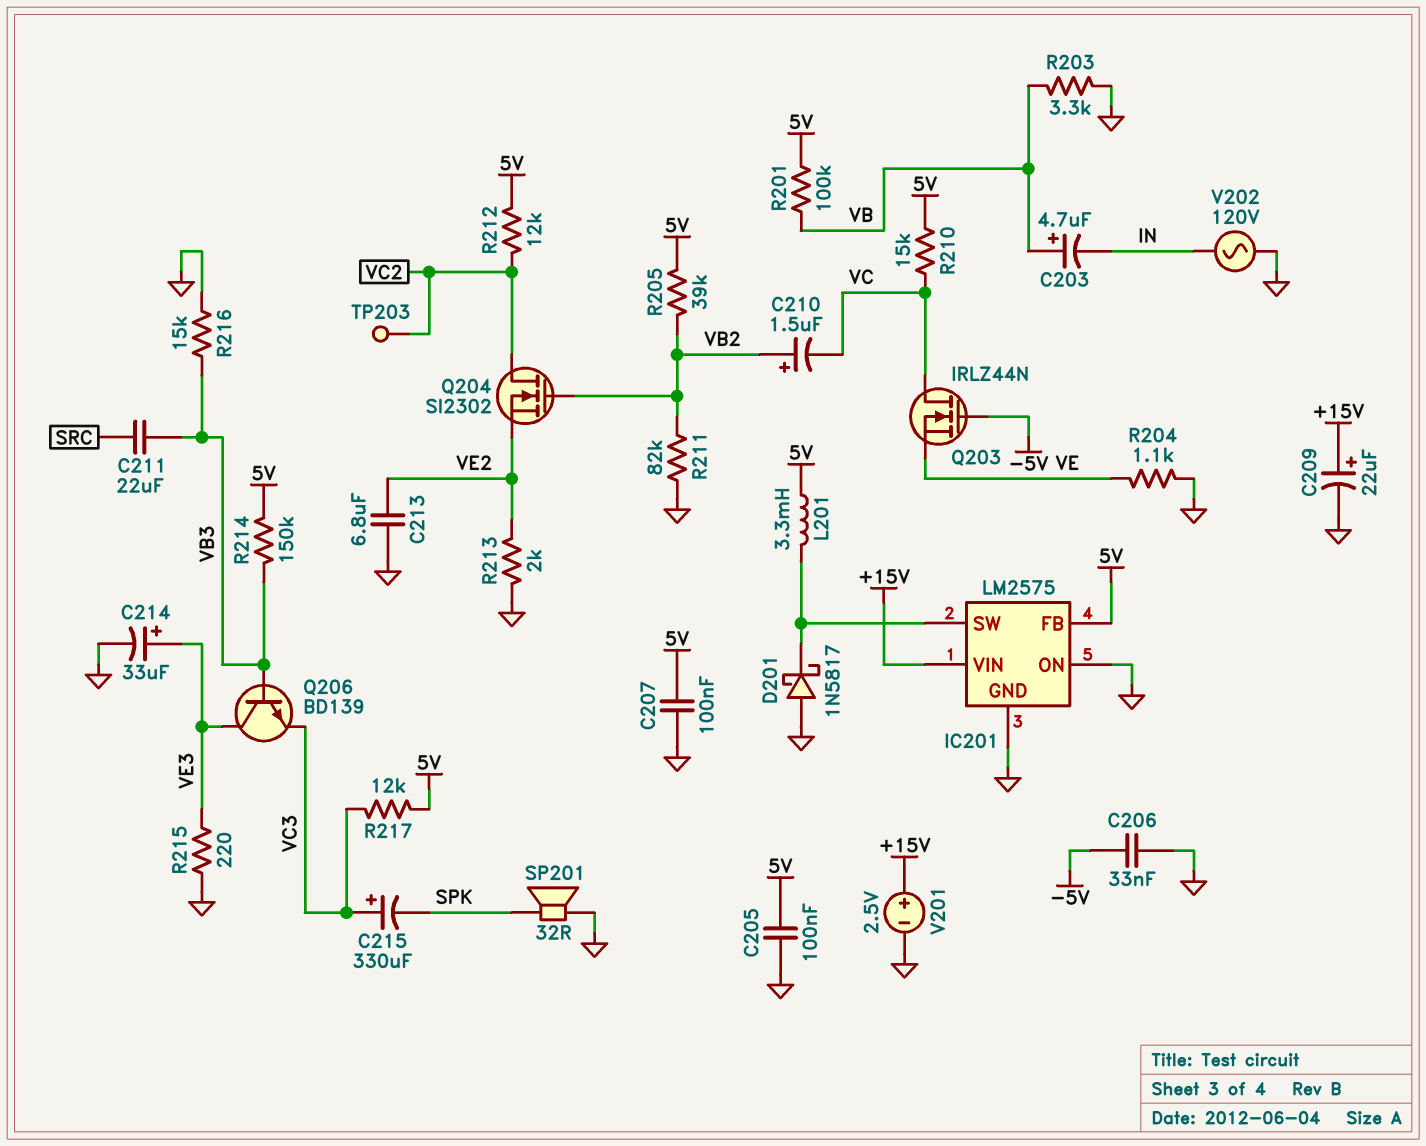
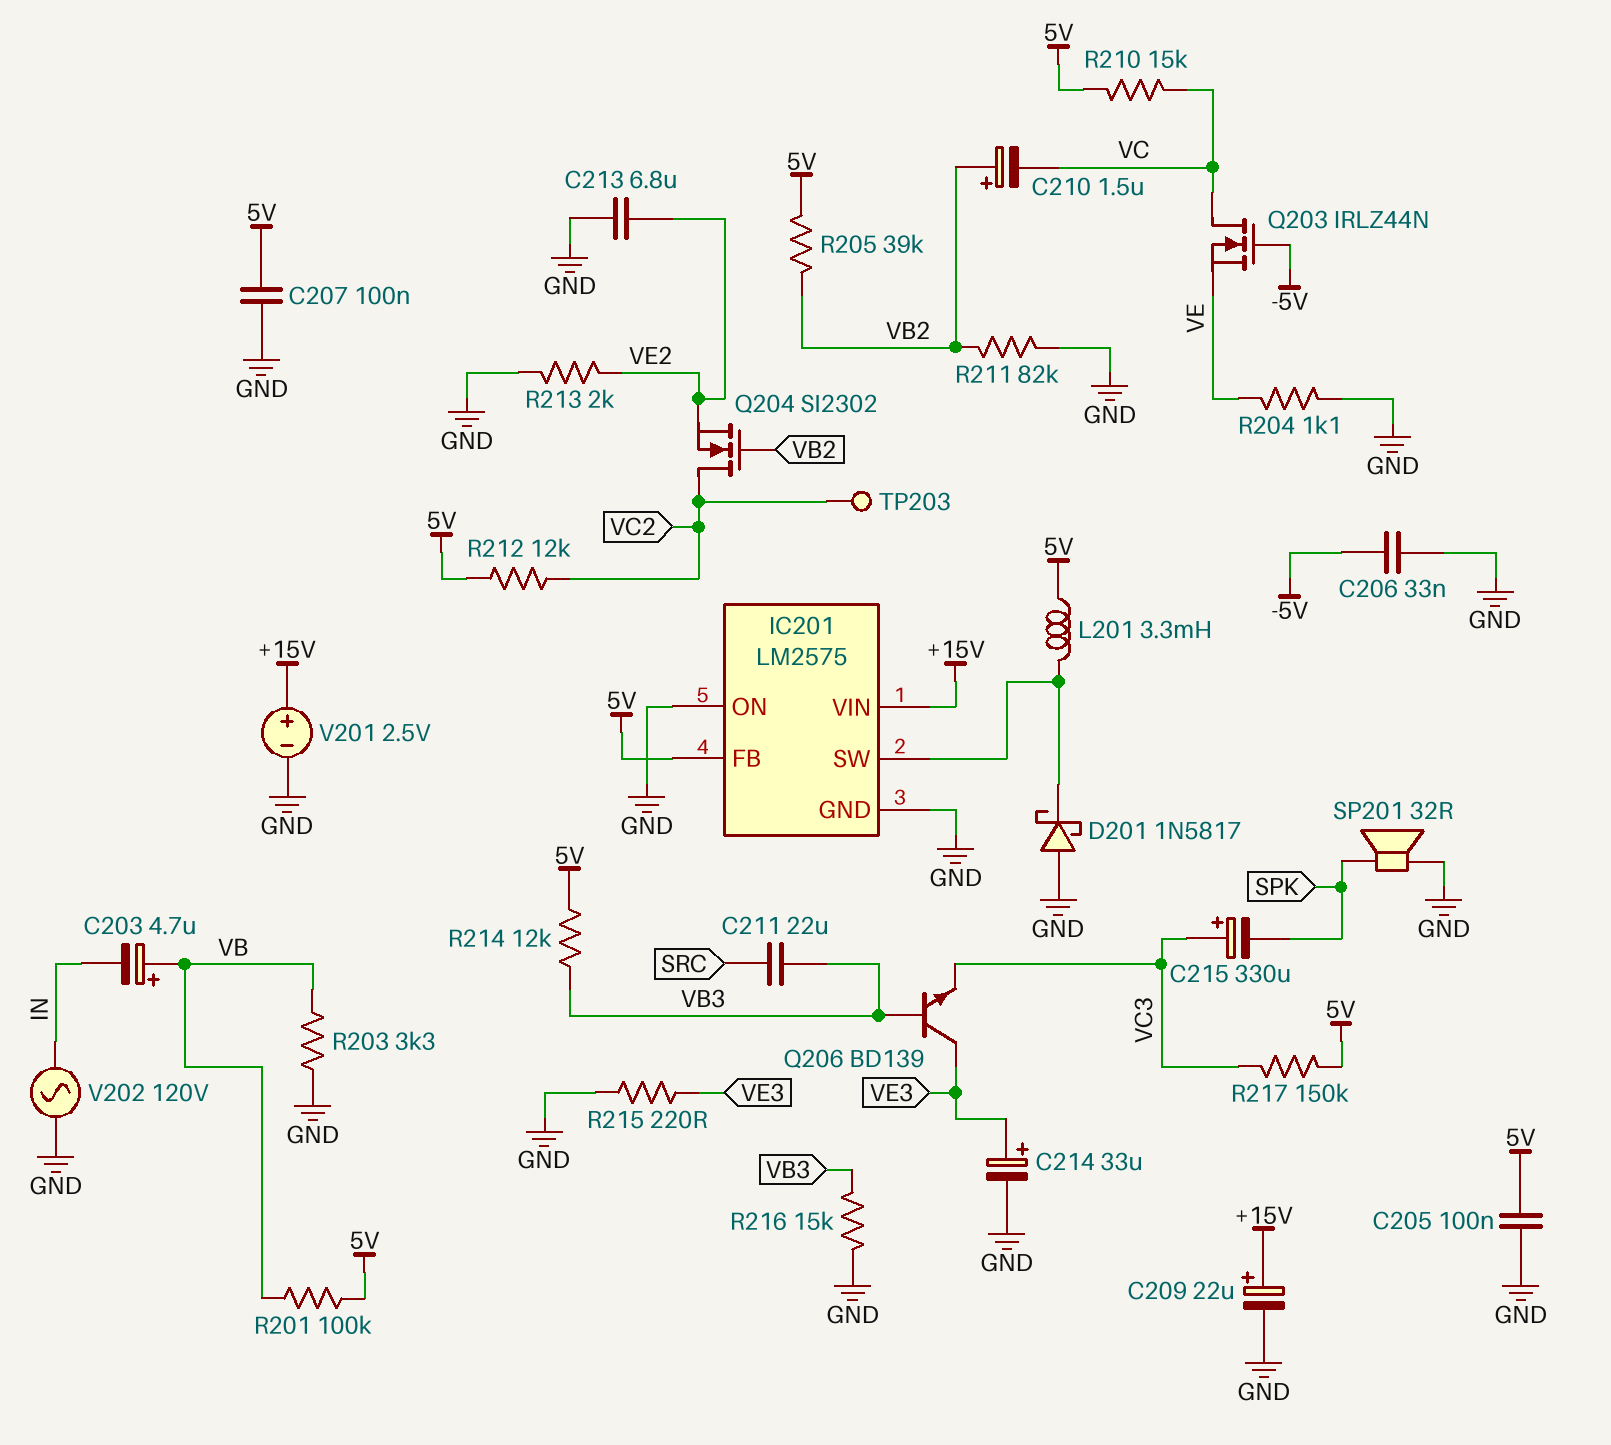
R214: 150k (5V, VB3) -> 12k (5V, VB3)
R217: 12k (5V, VC3) -> 150k (5V, VC3)

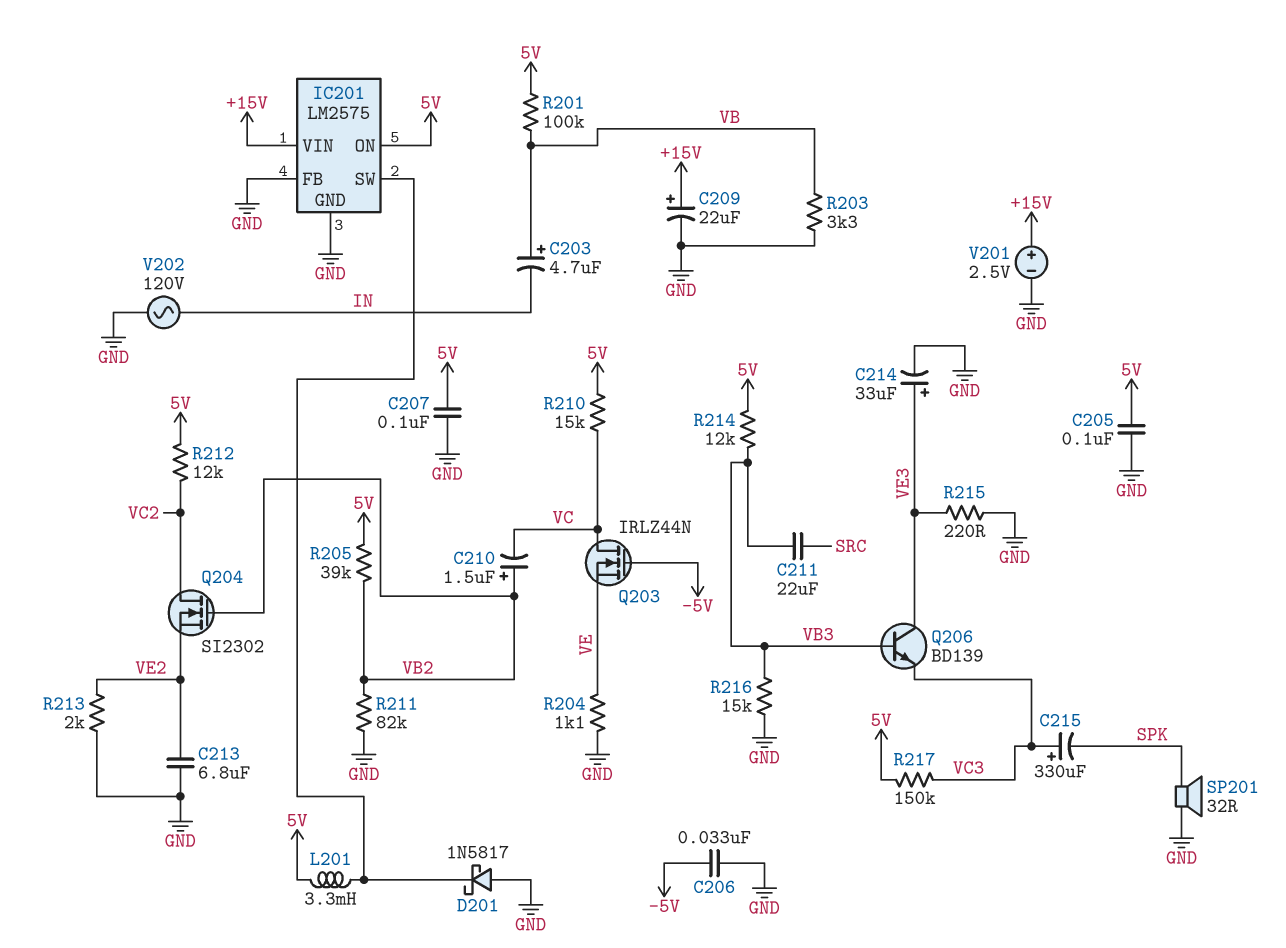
IC201 pin FB: 5V -> GND
IC201 pin ON: GND -> 5V
TP203: test point (VC2) -> none

